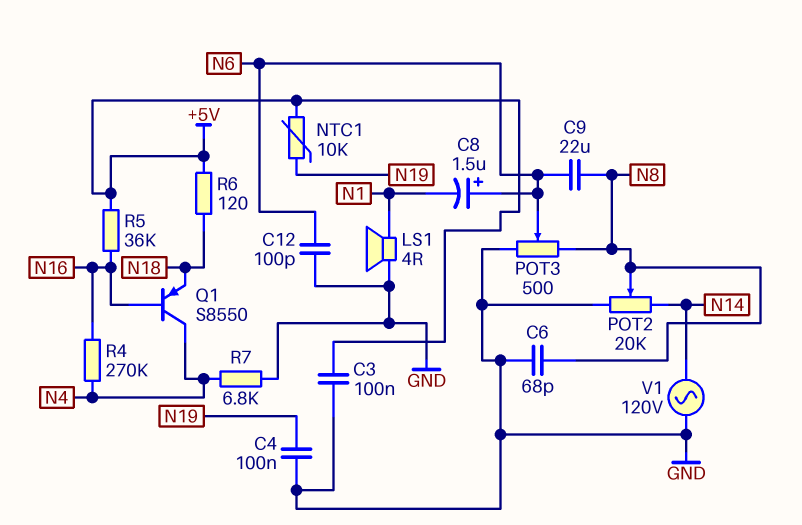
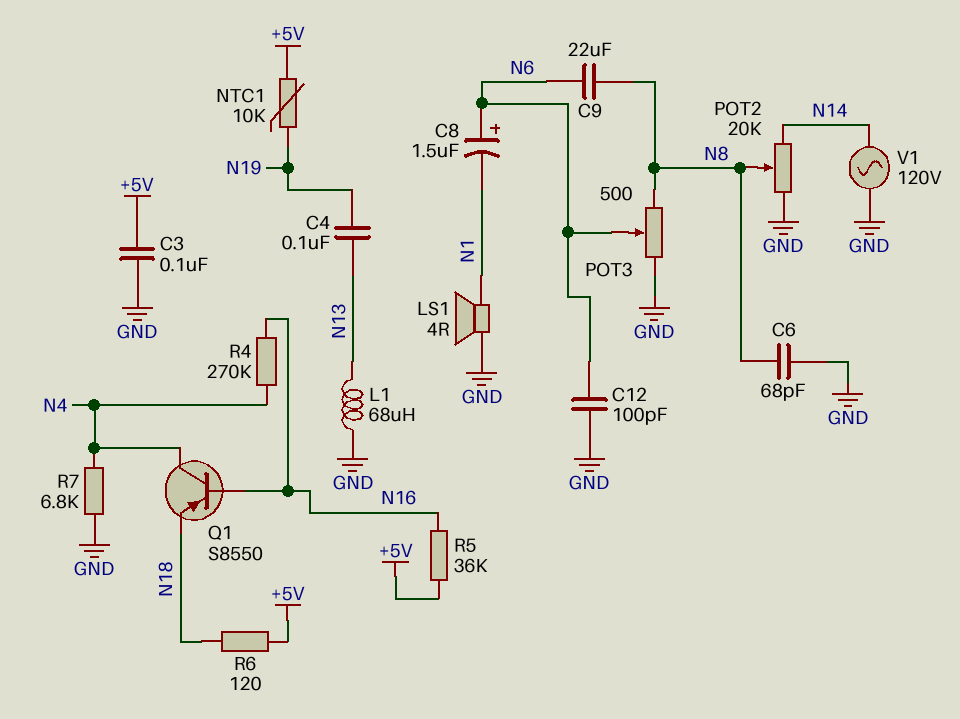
C4: 100nF (GND, N19) -> 100nF (N13, N19)
L1: none -> 68uH (GND, N13)

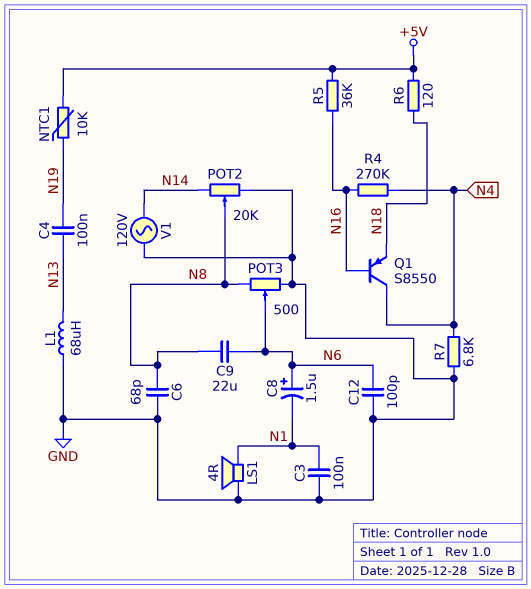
C3: 100nF (+5V, GND) -> 100nF (GND, N1)

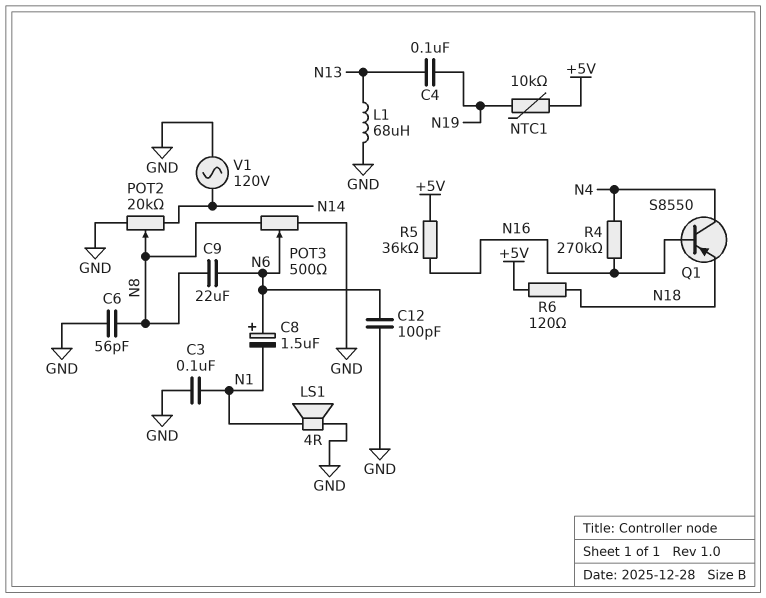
C6: 68pF (GND, N8) -> 56pF (GND, N8)
R7: 6.8k (GND, N4) -> none

